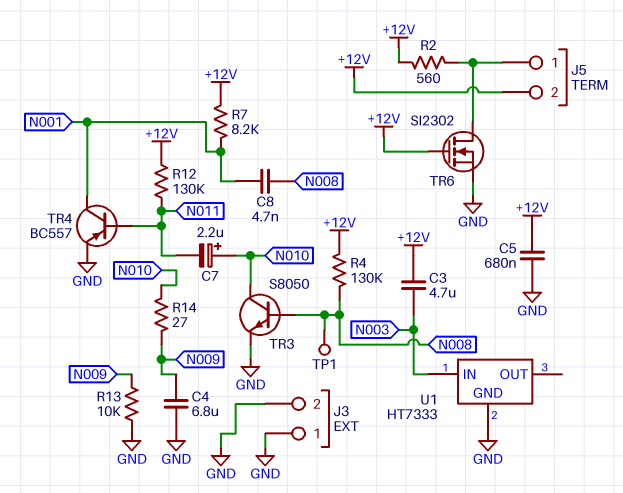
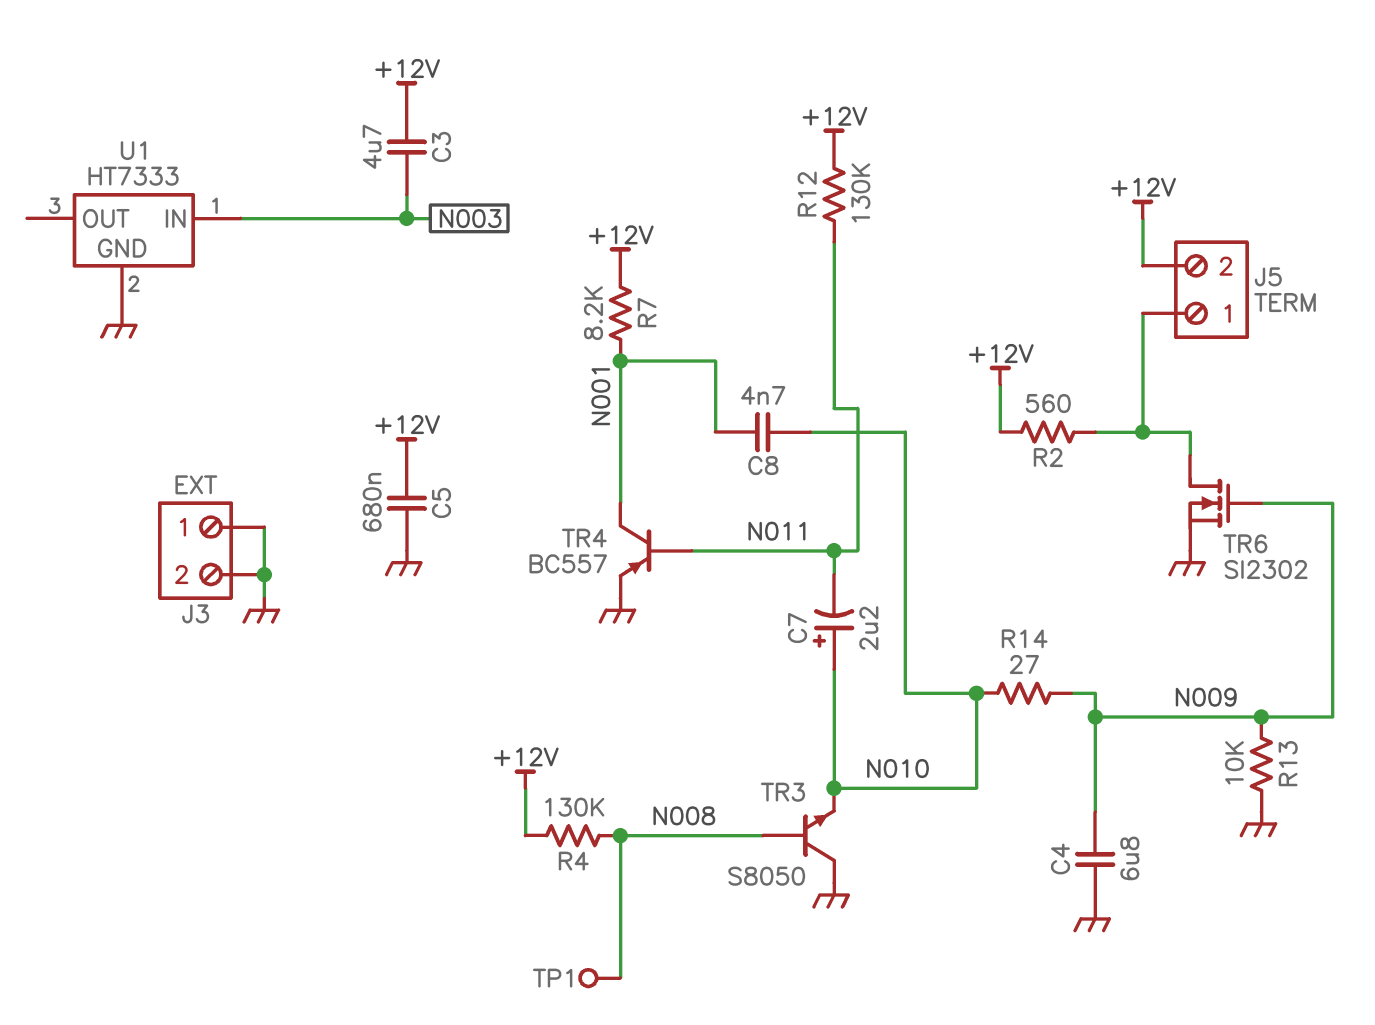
C8: 4.7nF (N001, N008) -> 4.7nF (N001, N010)
TR3: NPN S8050 (B N008, C N010, E GND) -> NPN S8050 (B N008, C GND, E N010)
TR6: NMOS SI2302 (G +12V, D J5/1, S GND) -> NMOS SI2302 (G N009, D J5/1, S GND)

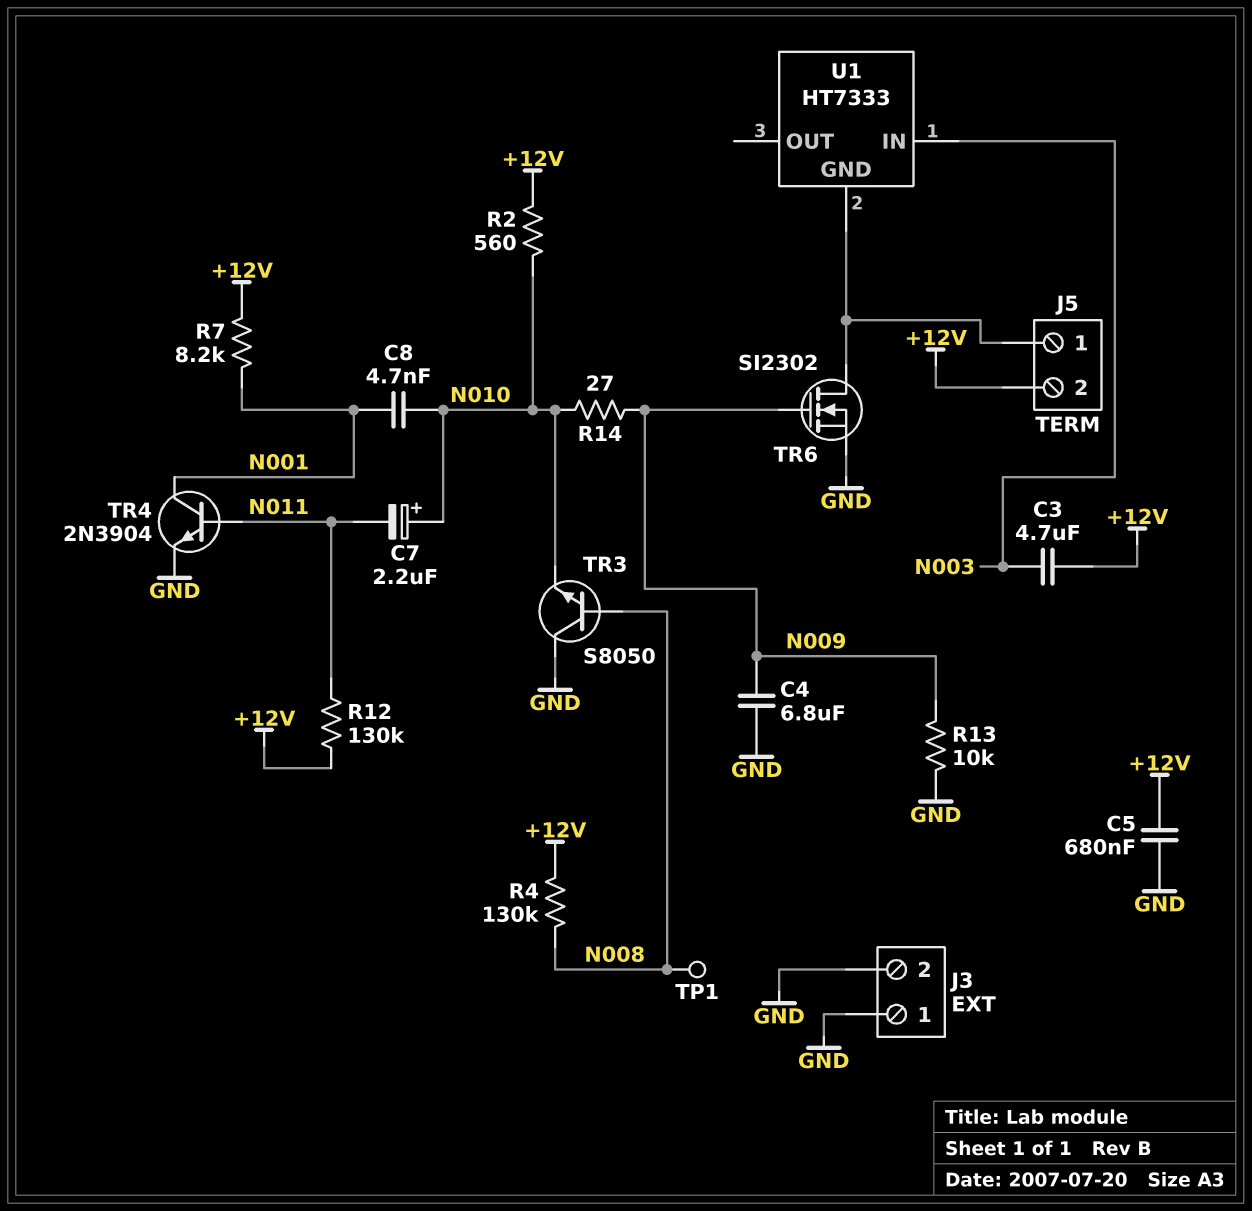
R2: 560 (+12V, J5/1) -> 560 (+12V, N010)
TR4: PNP BC557 (B N011, C N001, E GND) -> NPN 2N3904 (B N011, C N001, E GND)
U1 pin GND: GND -> J5/1

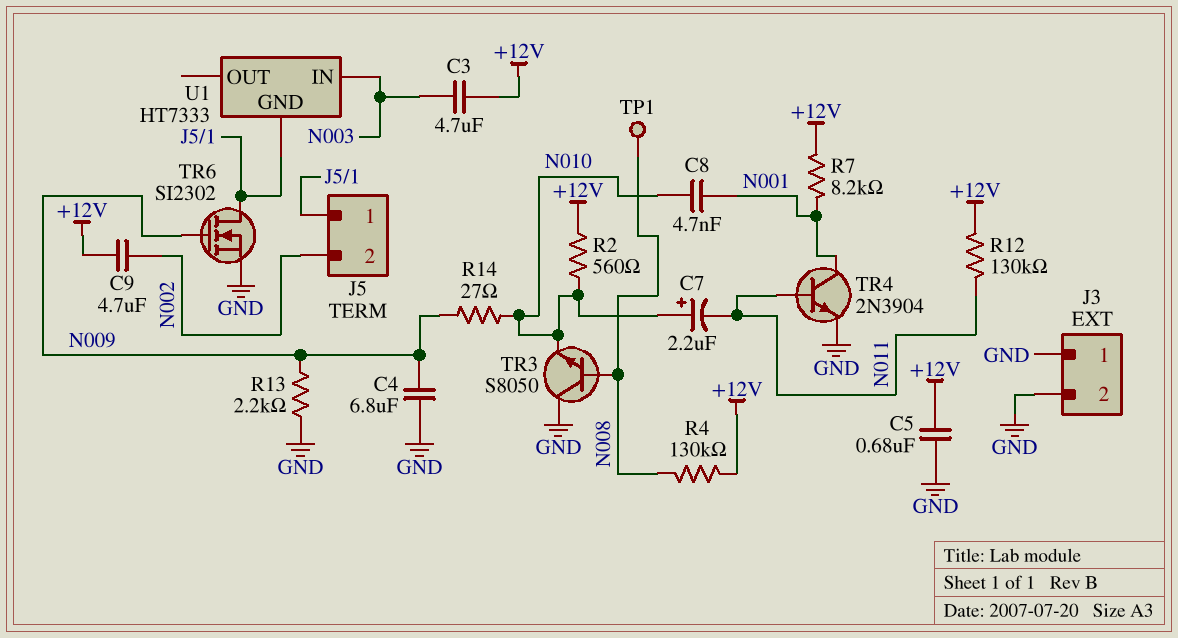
C9: none -> 4.7uF (+12V, N002)
J5 pin 2: +12V -> N002
R13: 10k (GND, N009) -> 2.2k (GND, N009)

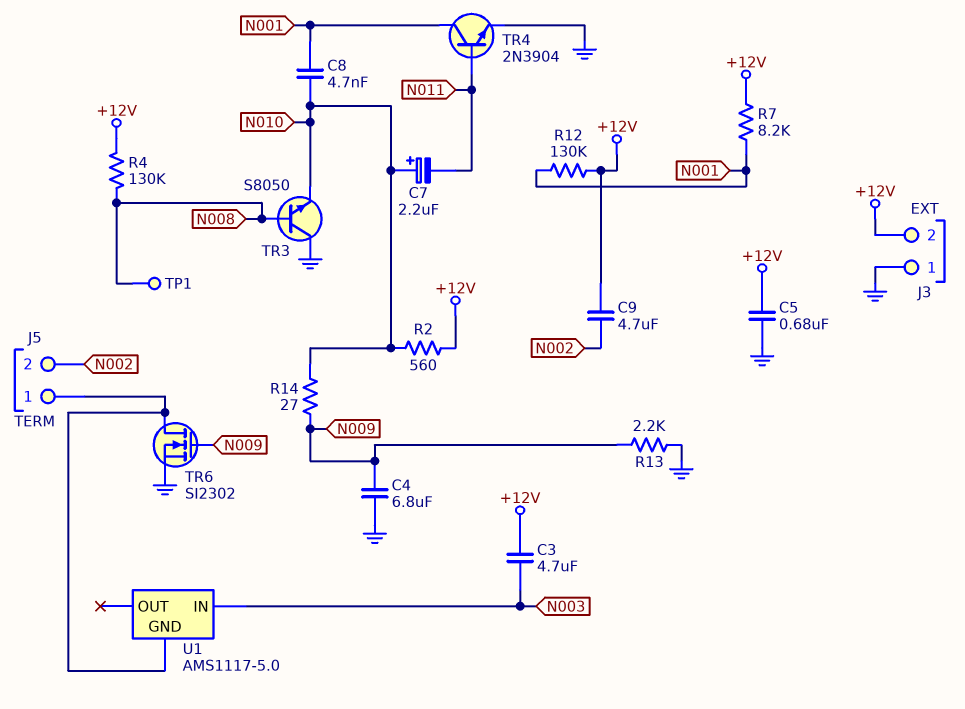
J3 pin 2: GND -> +12V
R12: 130k (+12V, N011) -> 130k (+12V, N001)
U1: HT7333 -> AMS1117-5.0

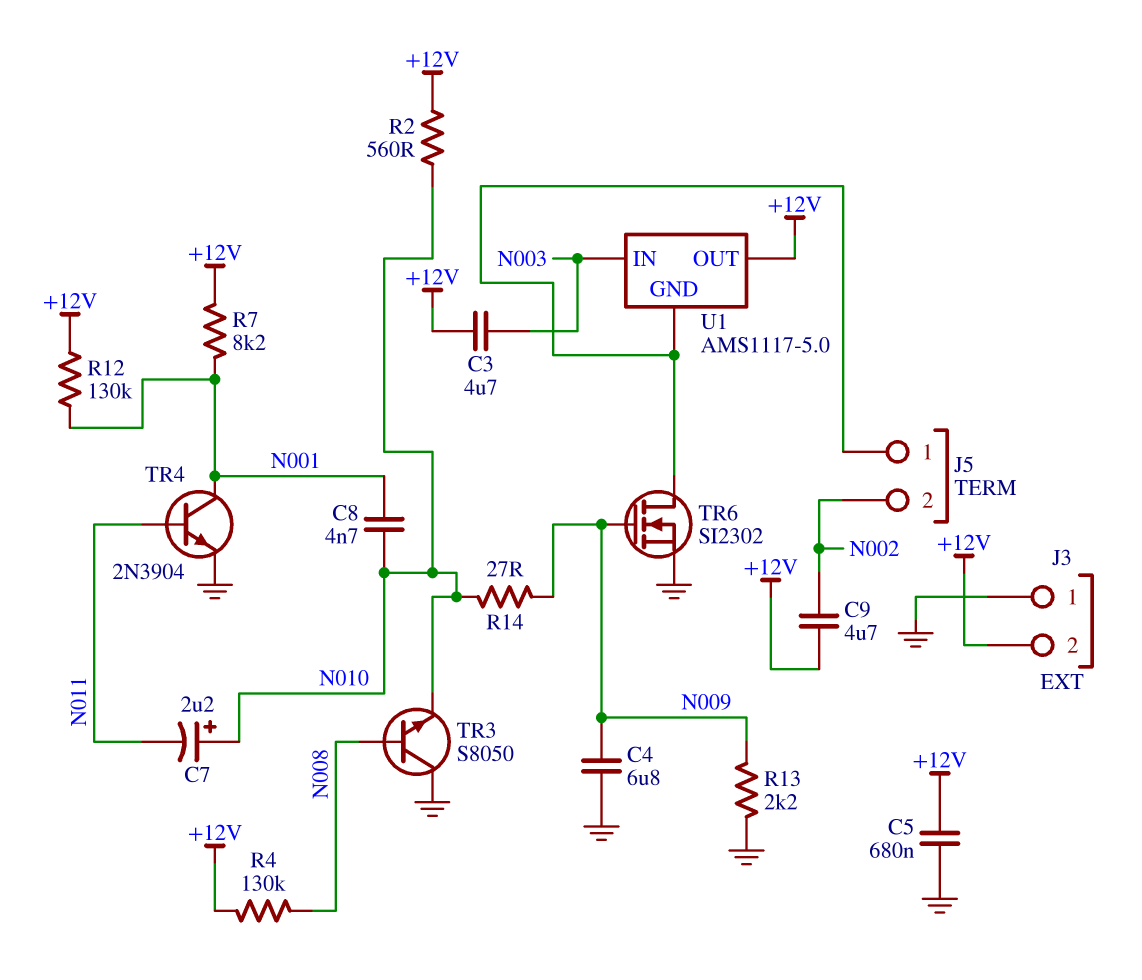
TP1: test point (N008) -> none
U1 pin OUT: none -> +12V

